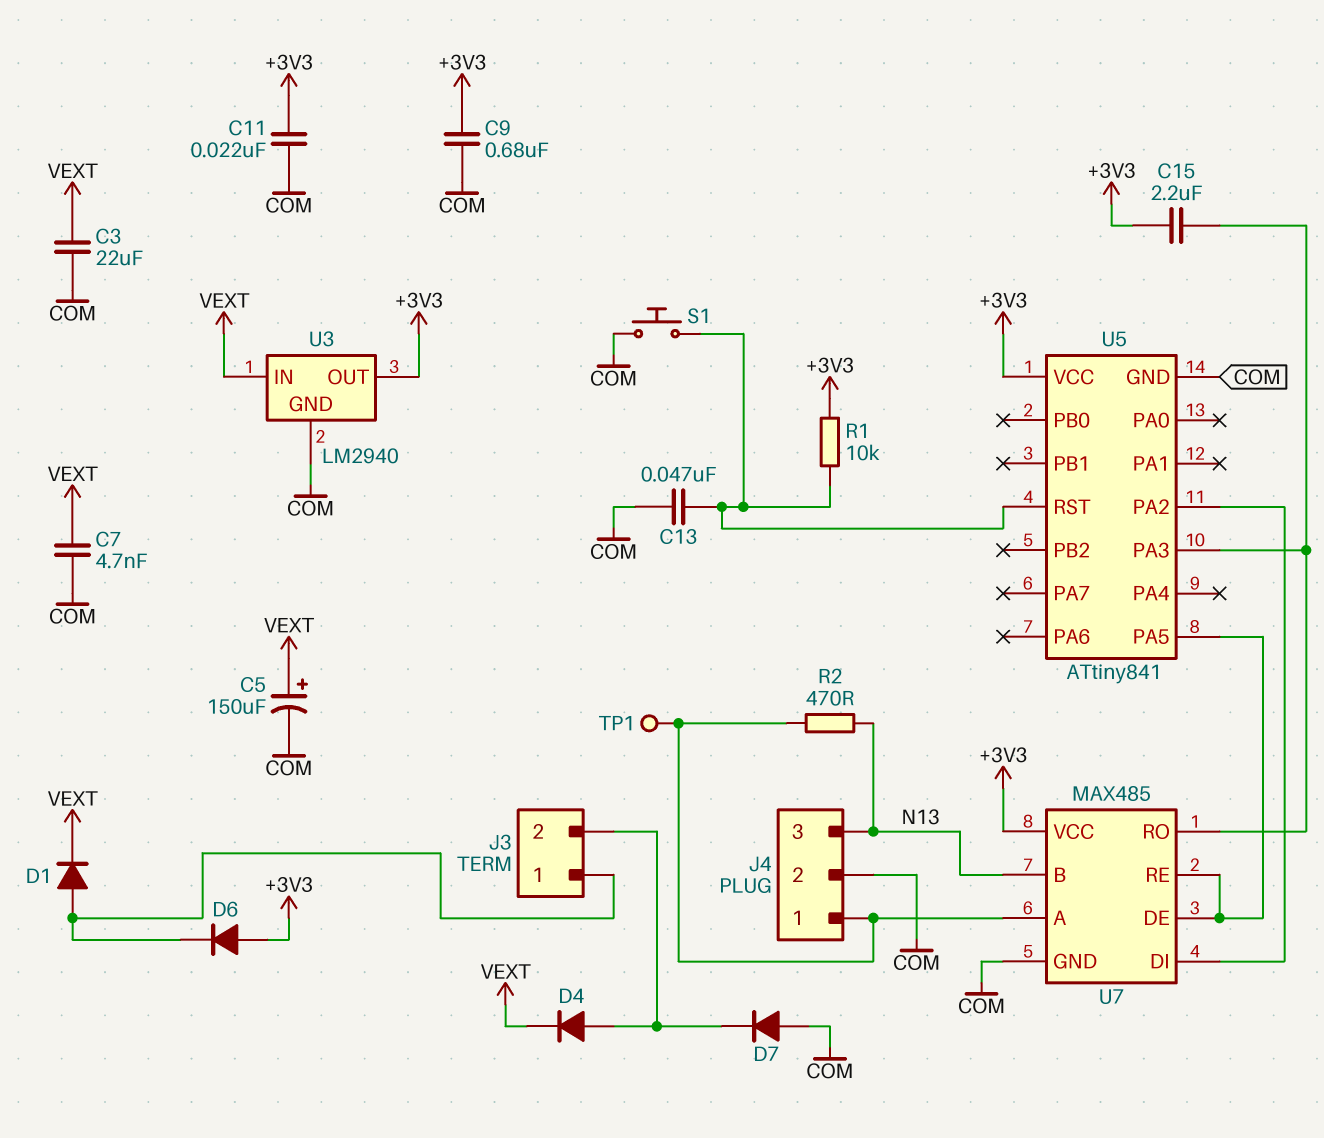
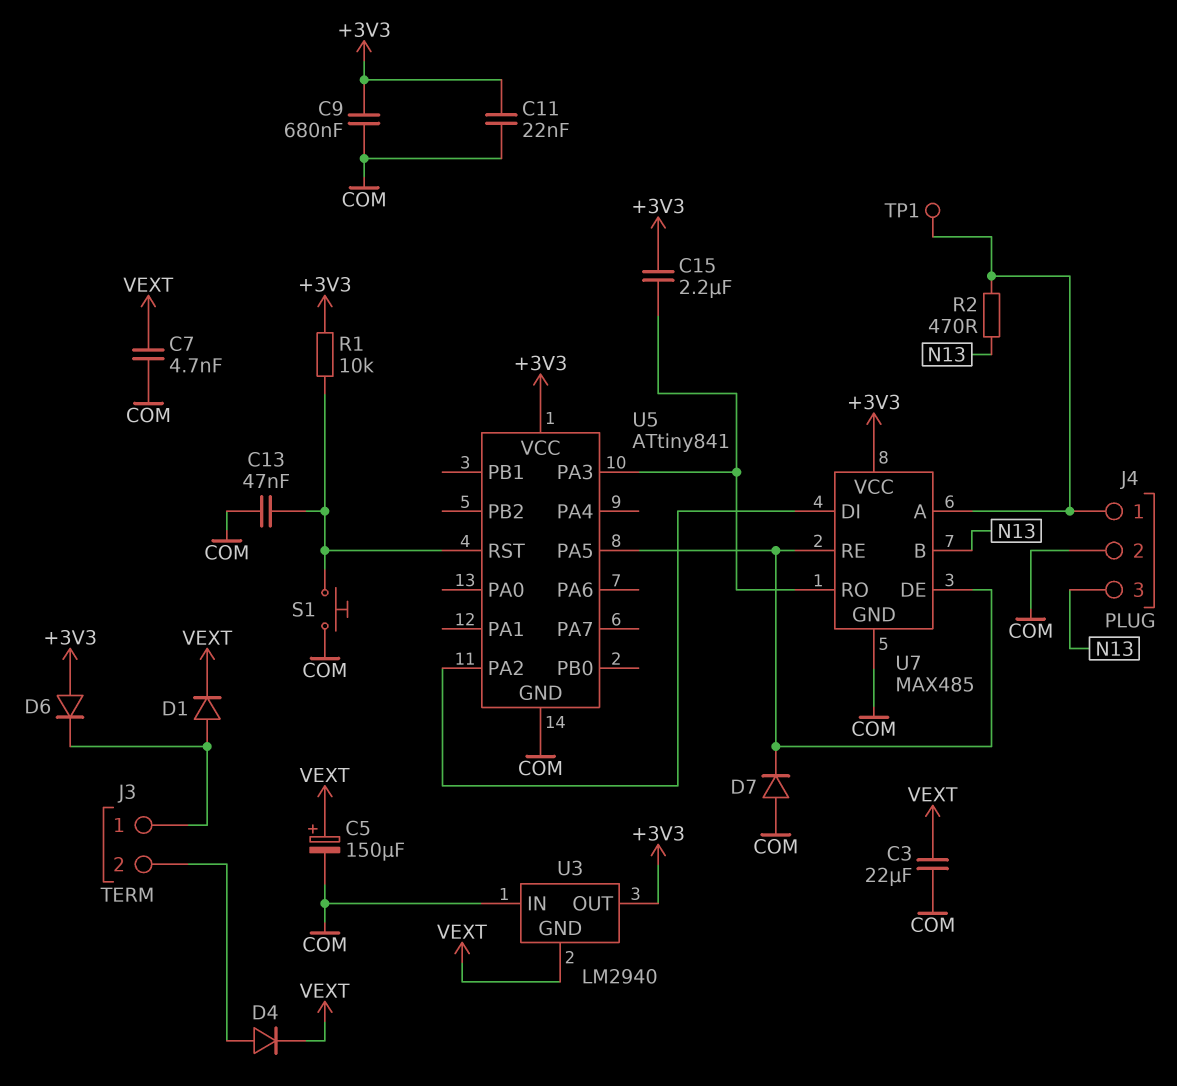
D7: diode (A COM, K J3/2) -> diode (A COM, K U5/PA5)
U3 pin GND: COM -> VEXT
U3 pin IN: VEXT -> COM

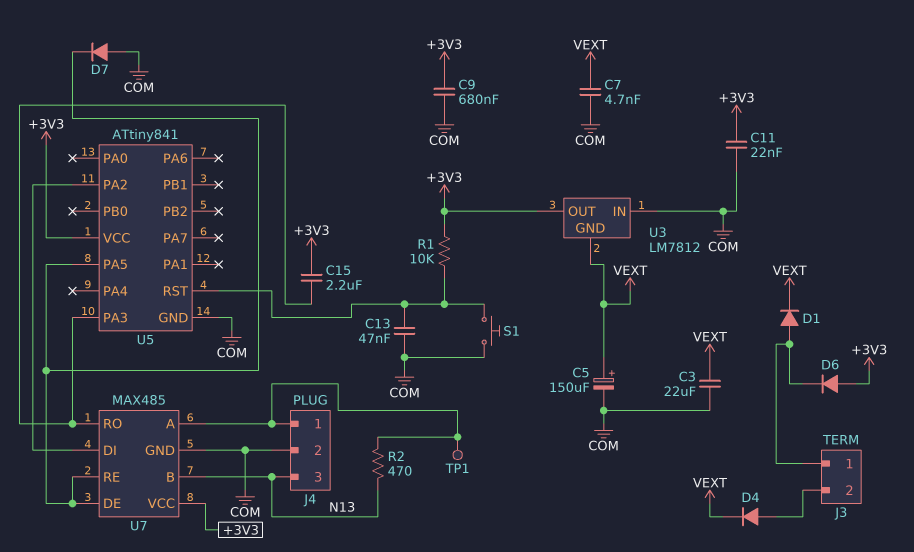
U3: LM2940 -> LM7812

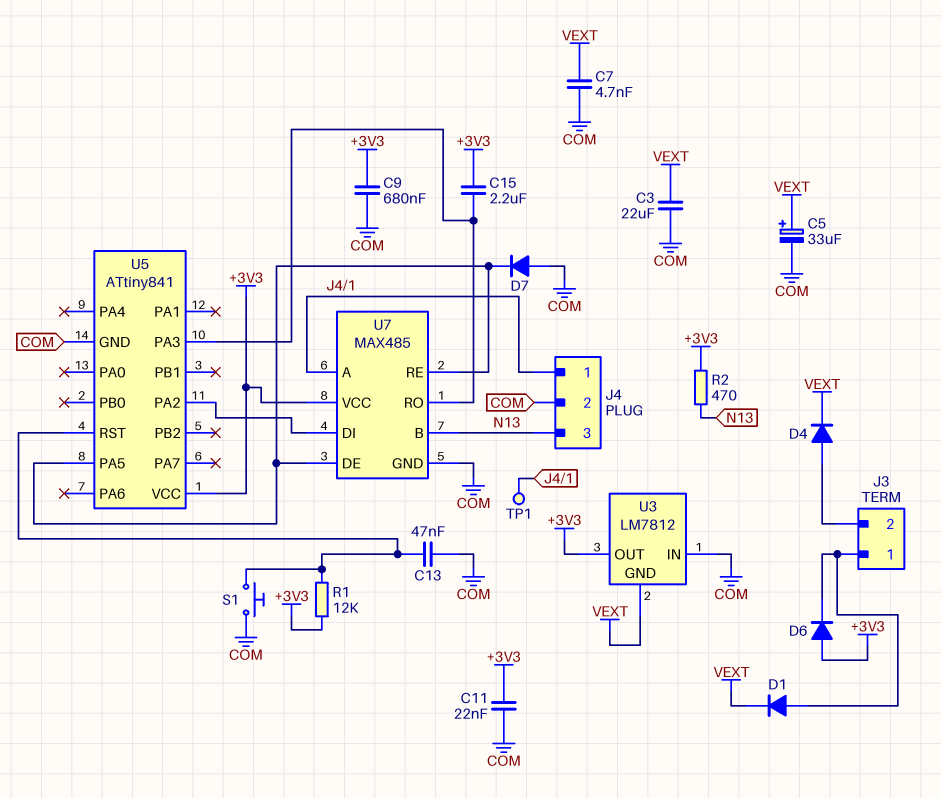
C5: 150uF (plus VEXT, minus COM) -> 33uF (plus VEXT, minus COM)
R1: 10k (+3V3, U5/RST) -> 12k (+3V3, U5/RST)
R2: 470 (J4/1, N13) -> 470 (+3V3, N13)

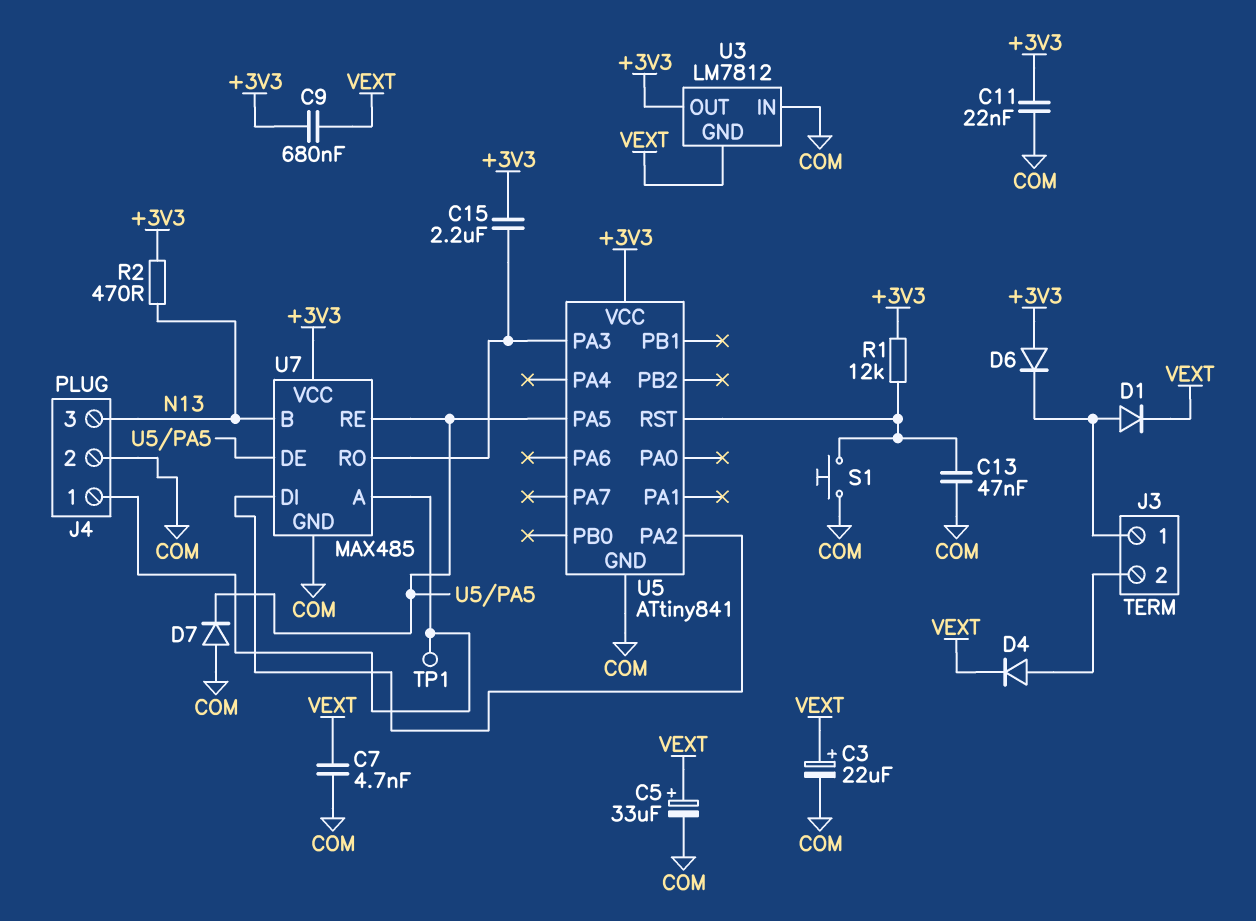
C3: 22uF (COM, VEXT) -> 22uF (plus VEXT, minus COM)
C9: 680nF (+3V3, COM) -> 680nF (+3V3, VEXT)

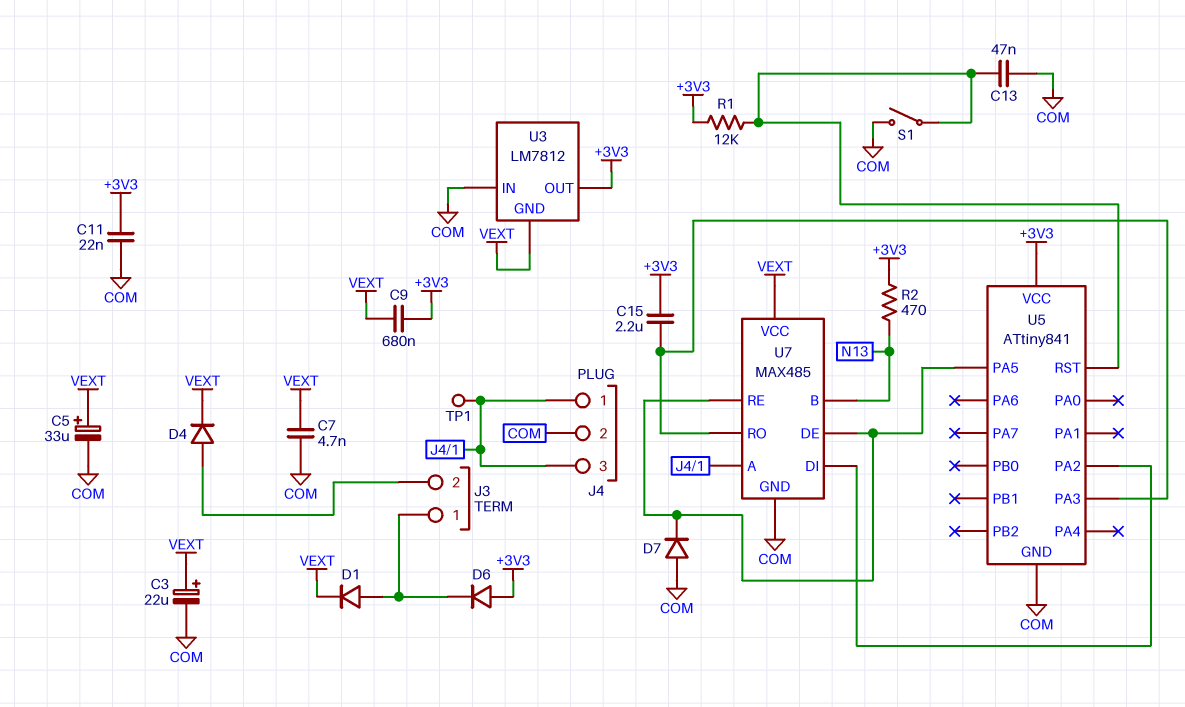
J4 pin 3: N13 -> J4/1
S1: button (COM, U5/RST) -> switch (COM, U5/RST)
U7 pin VCC: +3V3 -> VEXT

